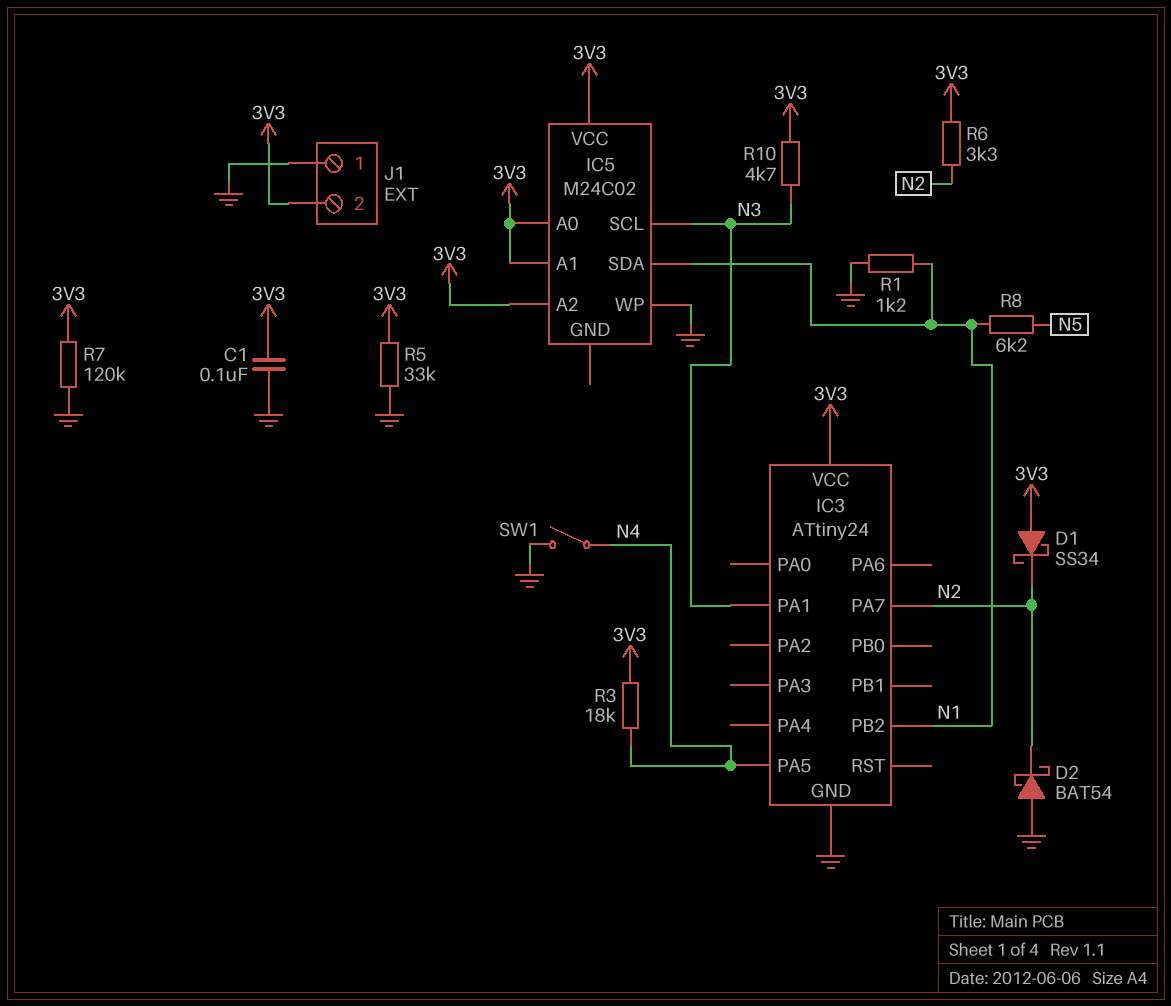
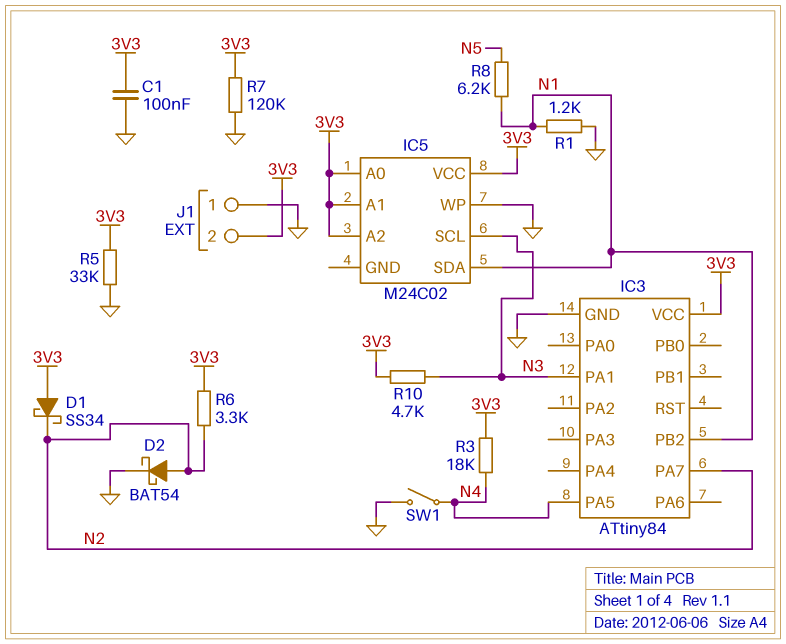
D2: schottky BAT54 (A GND, K N2) -> schottky BAT54 (A N2, K GND)
IC3: ATtiny24 -> ATtiny84

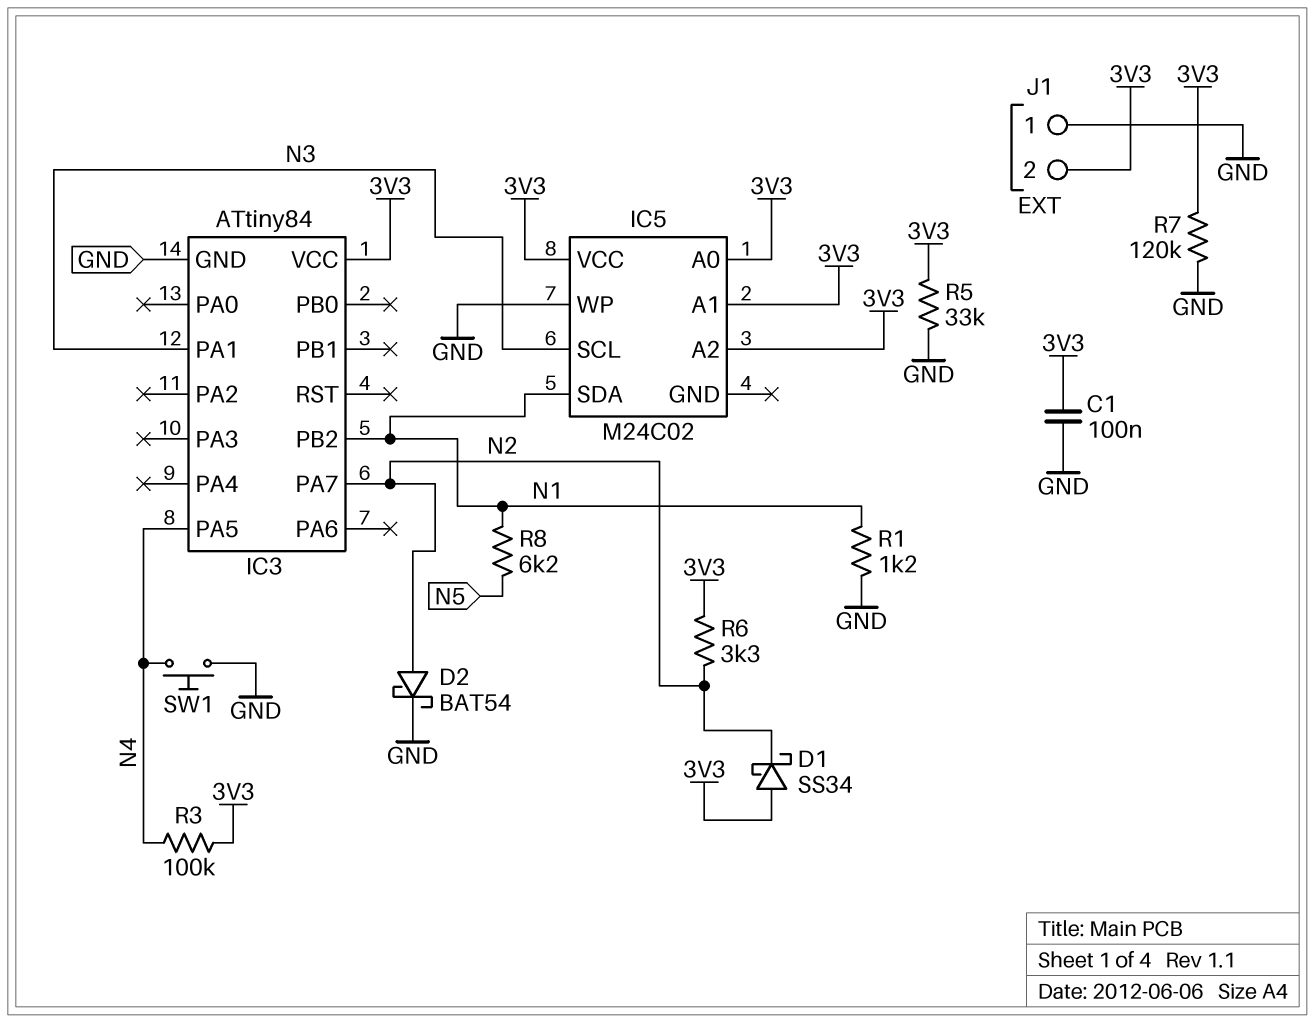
R3: 18k (3V3, N4) -> 100k (3V3, N4)
R10: 4.7k (3V3, N3) -> none
SW1: switch (GND, N4) -> button (GND, N4)

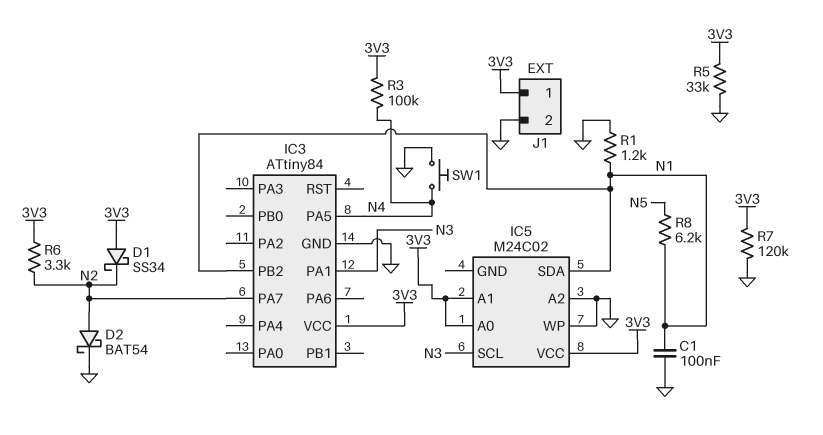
C1: 100nF (3V3, GND) -> 100nF (GND, N1)
IC5 pin A2: 3V3 -> GND
J1 pin 1: GND -> 3V3
J1 pin 2: 3V3 -> GND

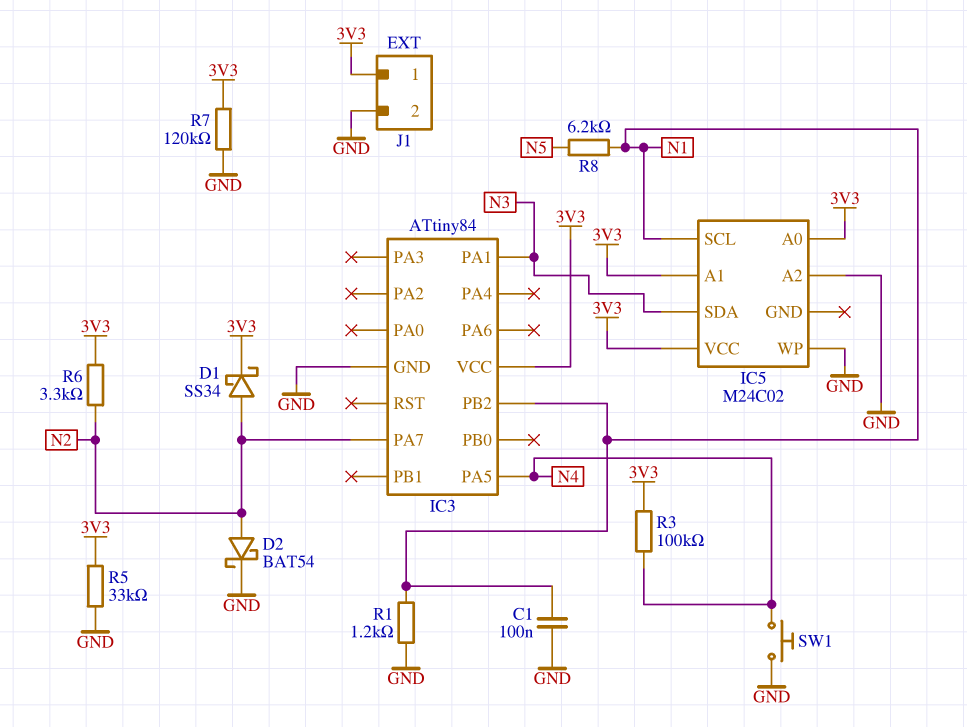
D1: schottky SS34 (A 3V3, K N2) -> schottky SS34 (A N2, K 3V3)
IC5 pin SCL: N3 -> N1
IC5 pin SDA: N1 -> N3

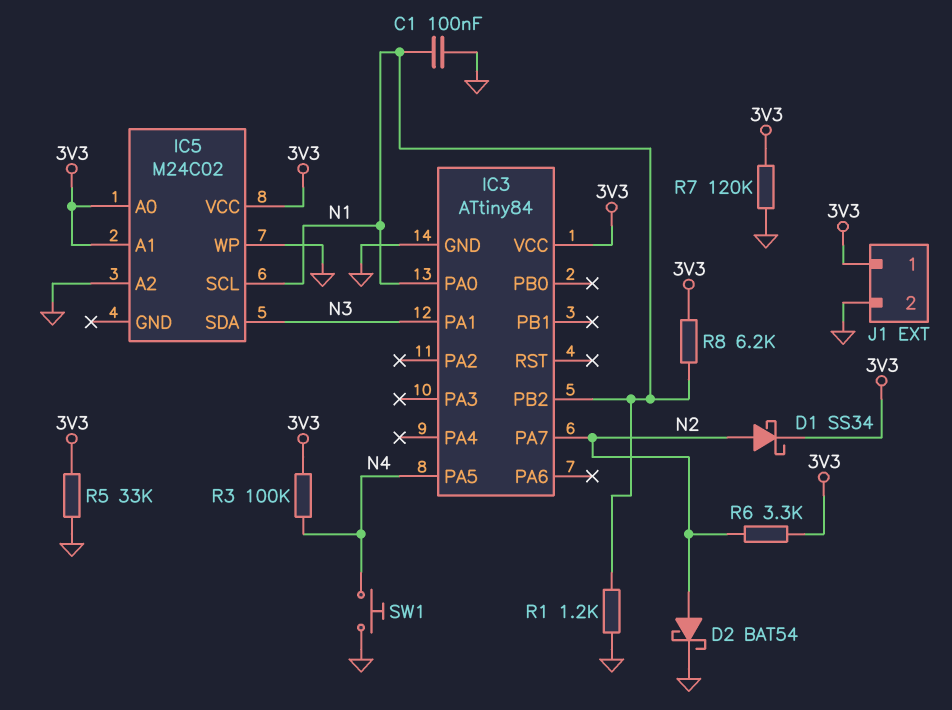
IC3 pin PA0: none -> N1
R8: 6.2k (N1, N5) -> 6.2k (3V3, N1)

